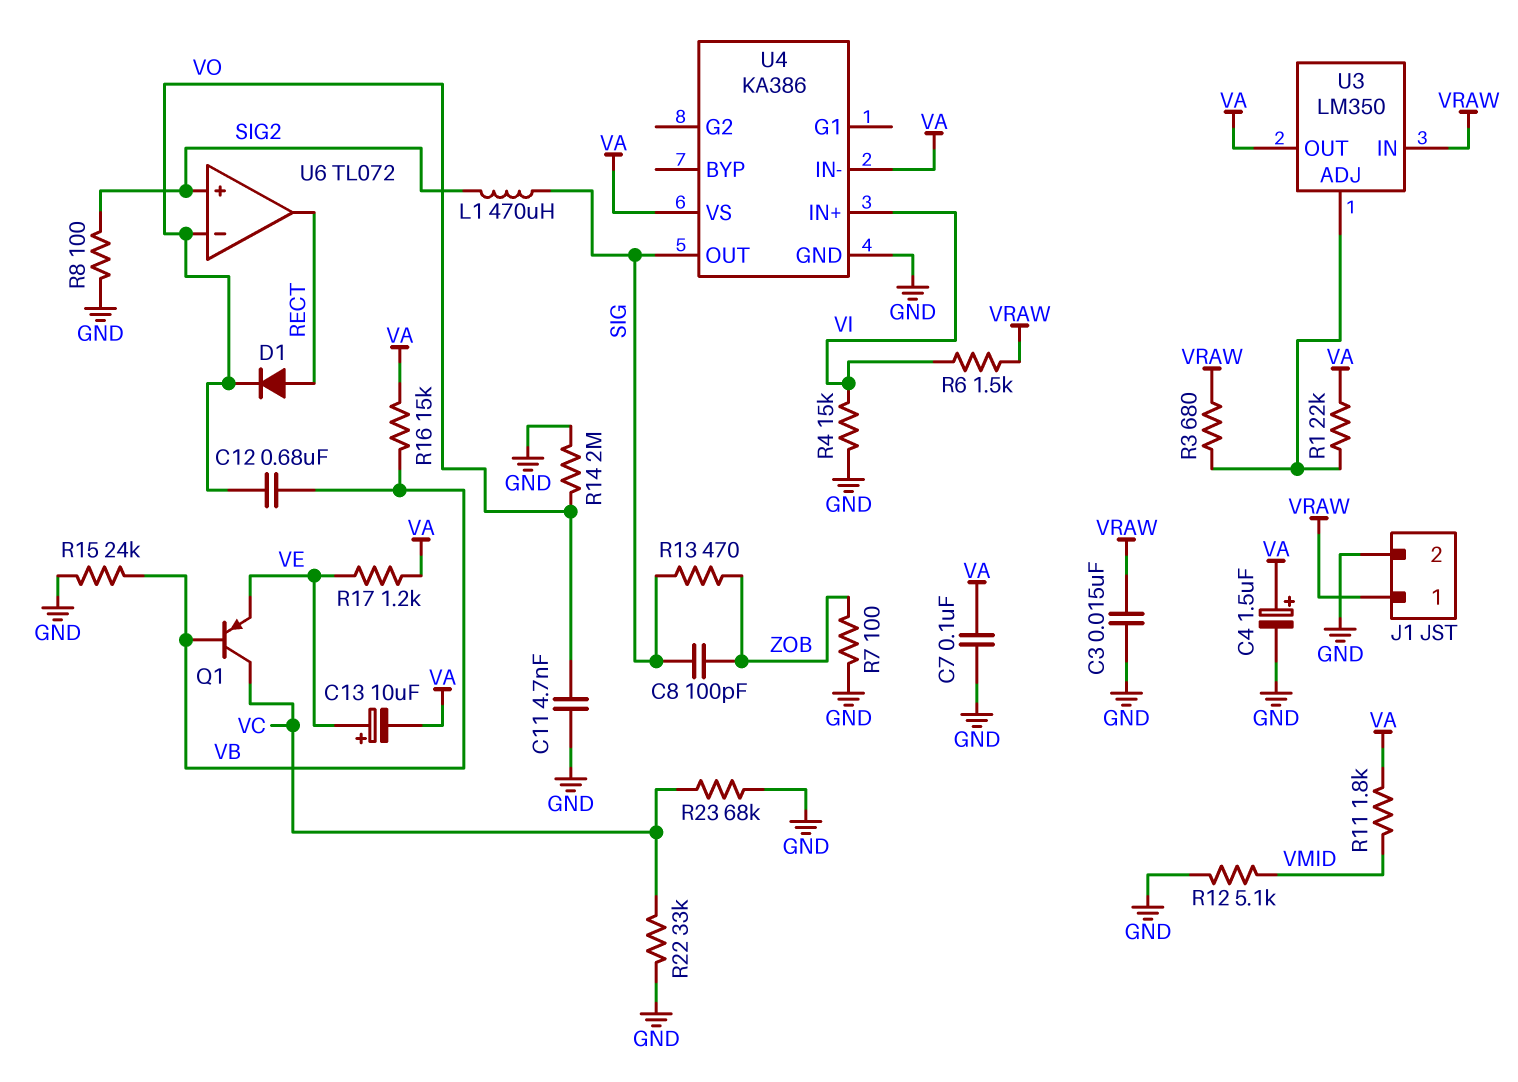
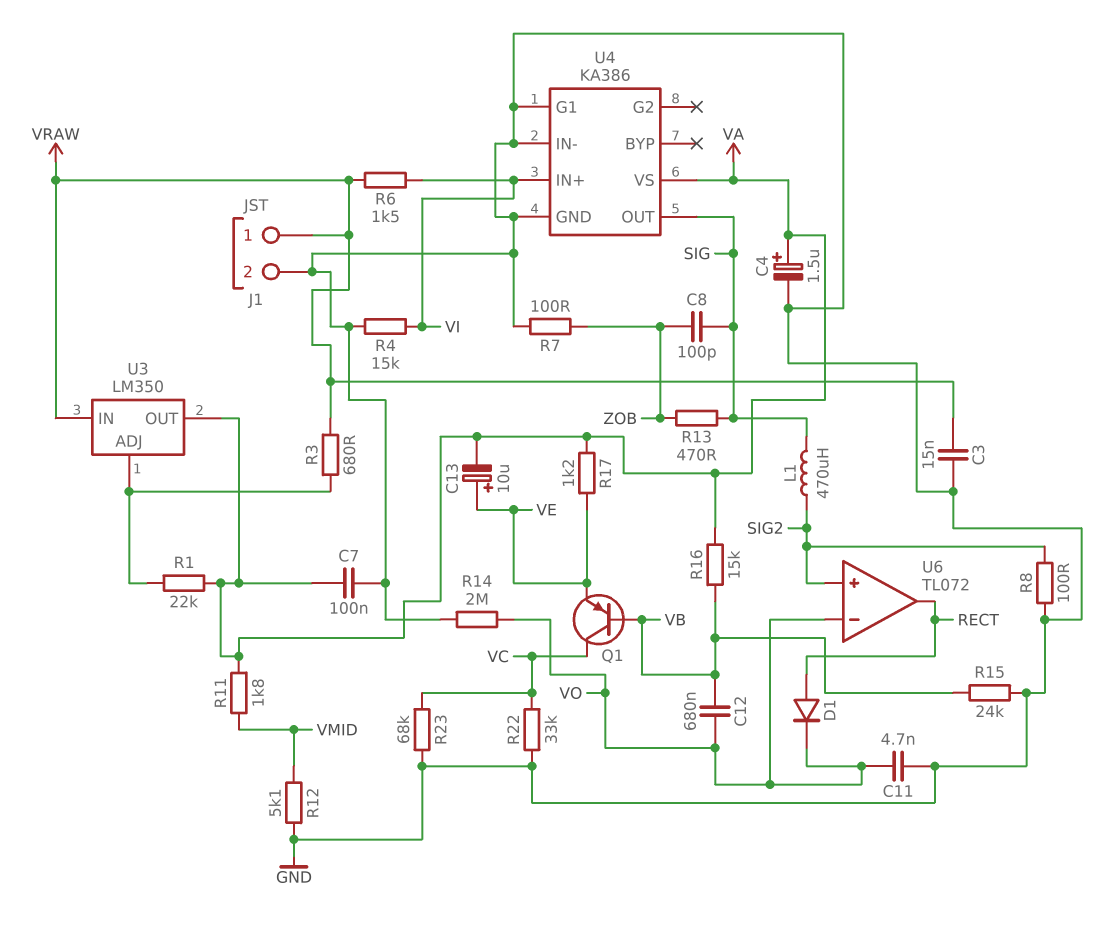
U4 pin G1: none -> GND
U4 pin IN-: VA -> GND

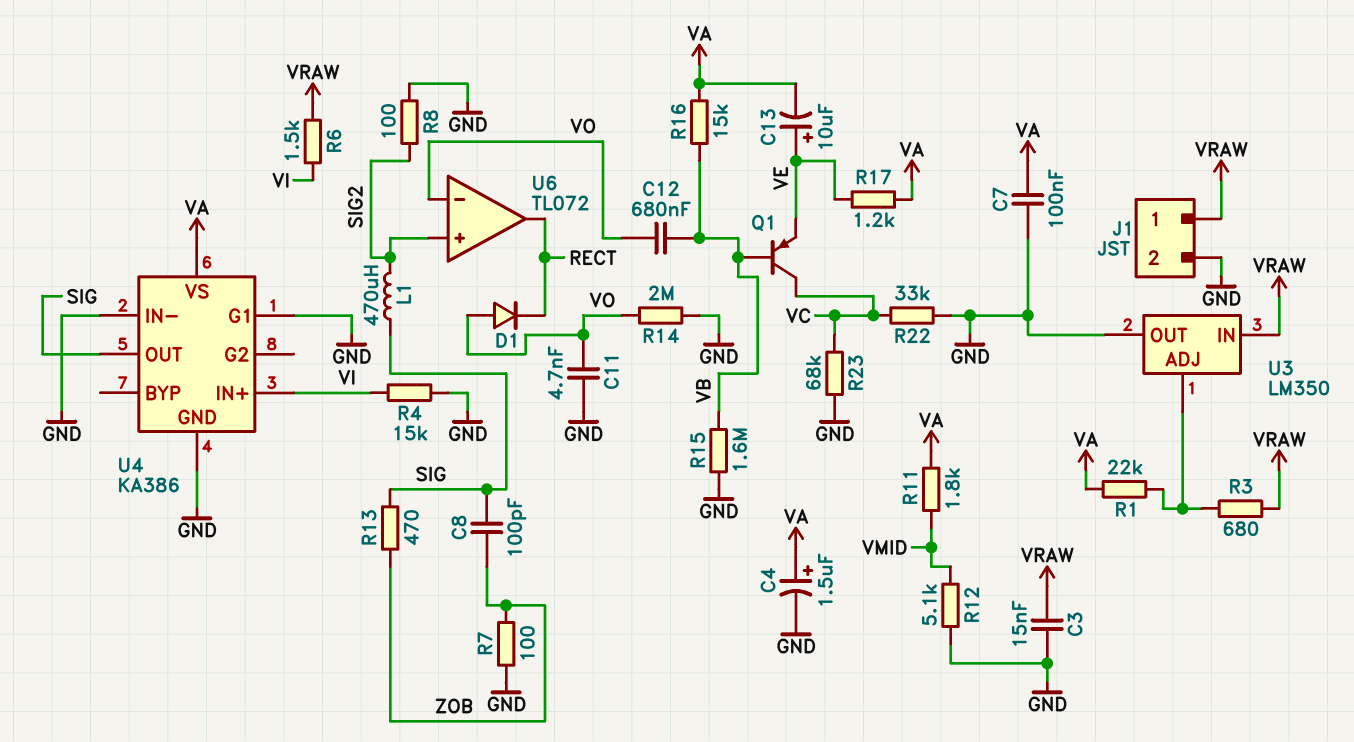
D1: diode (A RECT, K VO) -> diode (A VO, K RECT)
R15: 24k (GND, VB) -> 1.6M (GND, VB)
U3 pin OUT: VA -> GND

